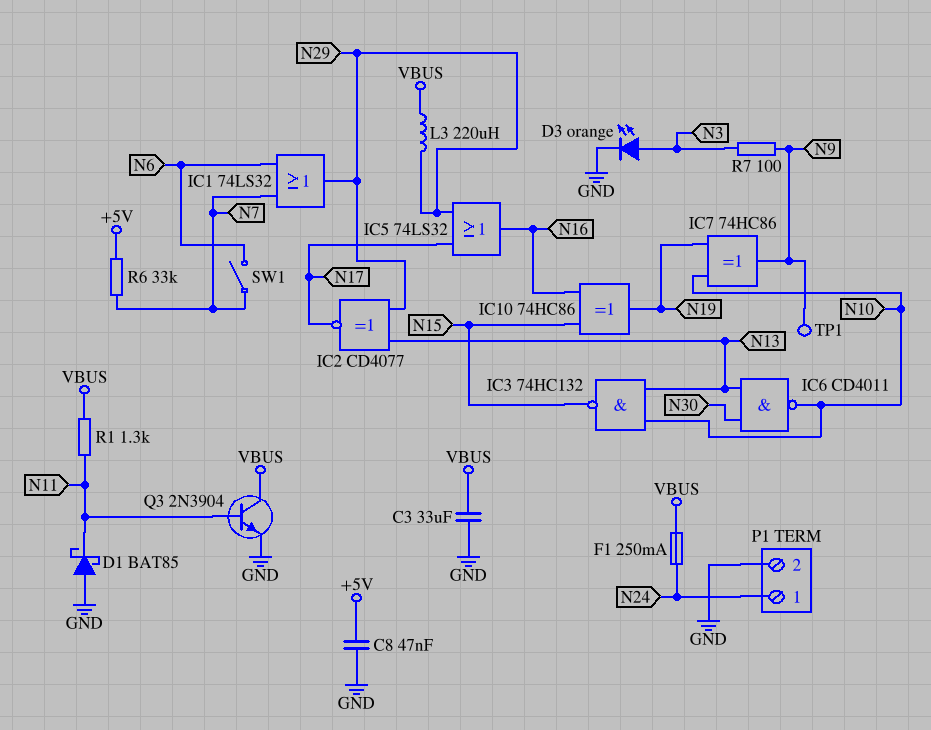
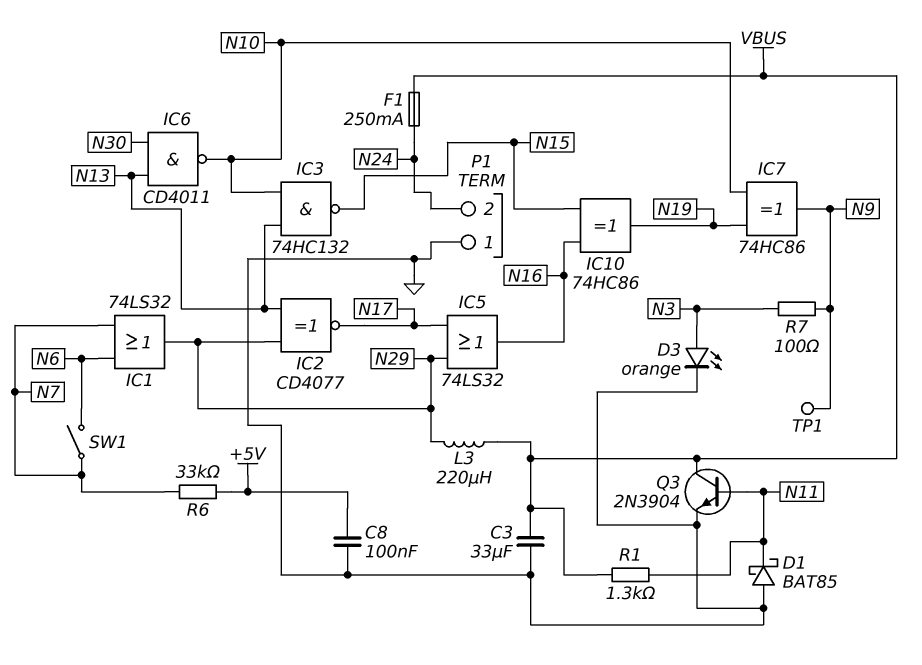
C8: 47nF (+5V, GND) -> 100nF (+5V, GND)
P1 pin 1: N24 -> GND
P1 pin 2: GND -> N24

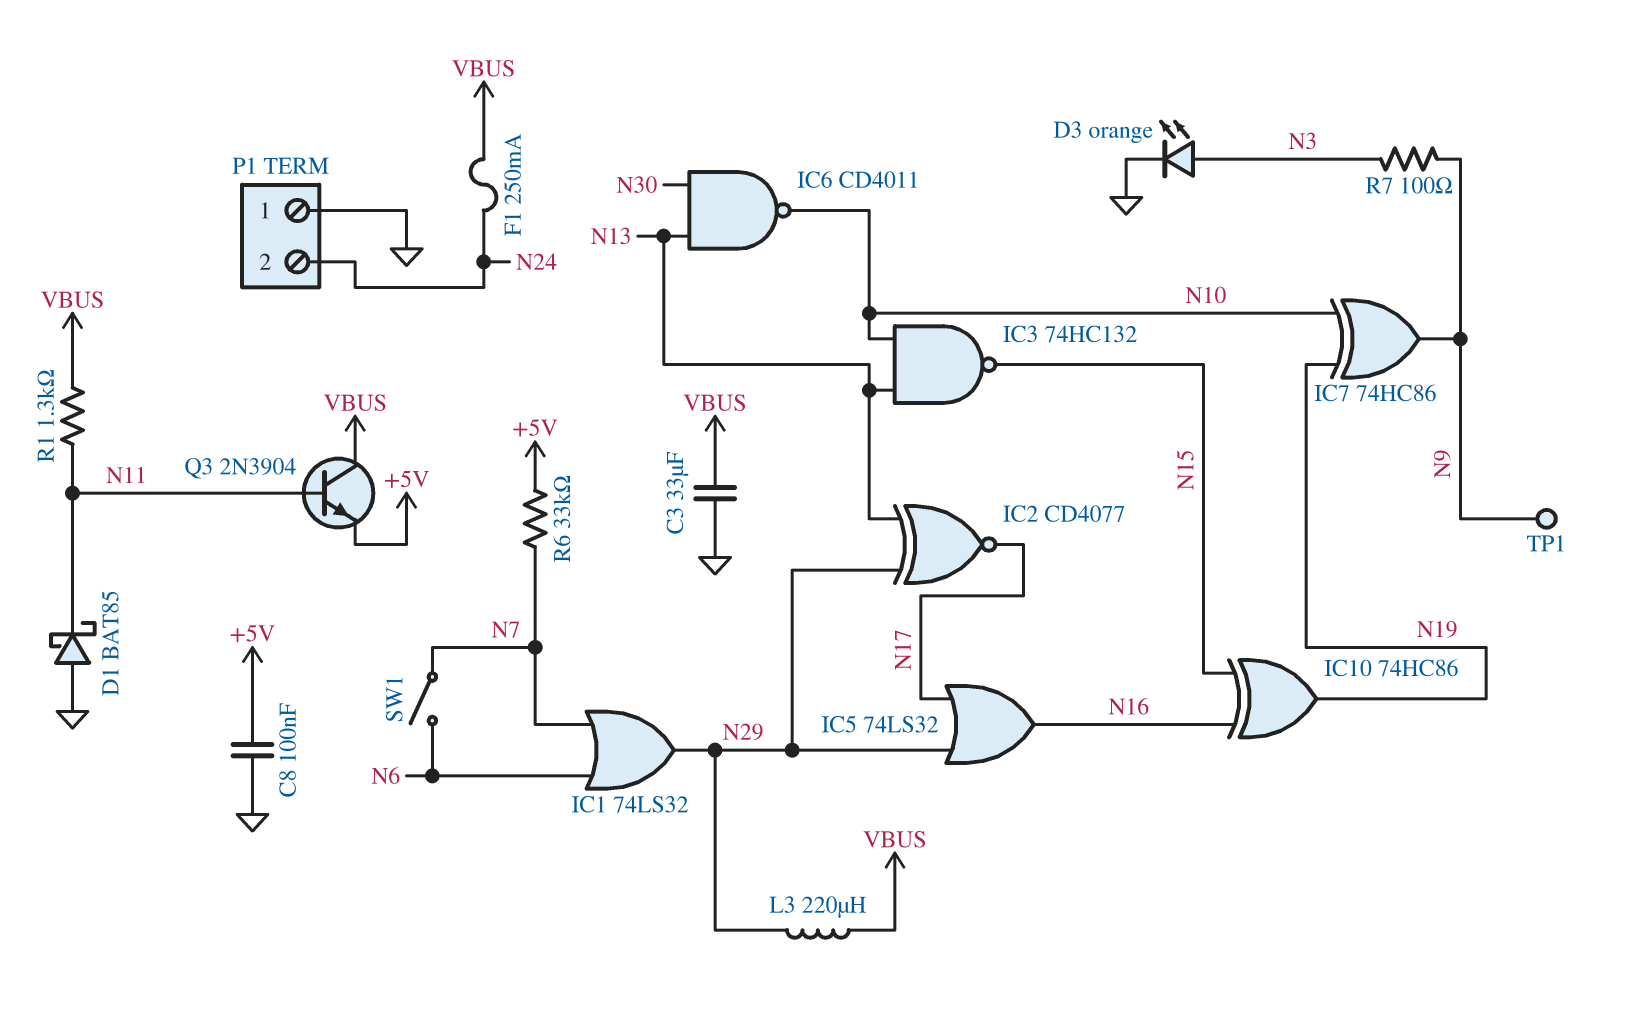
Q3: NPN 2N3904 (B N11, C VBUS, E GND) -> NPN 2N3904 (B N11, C VBUS, E +5V)

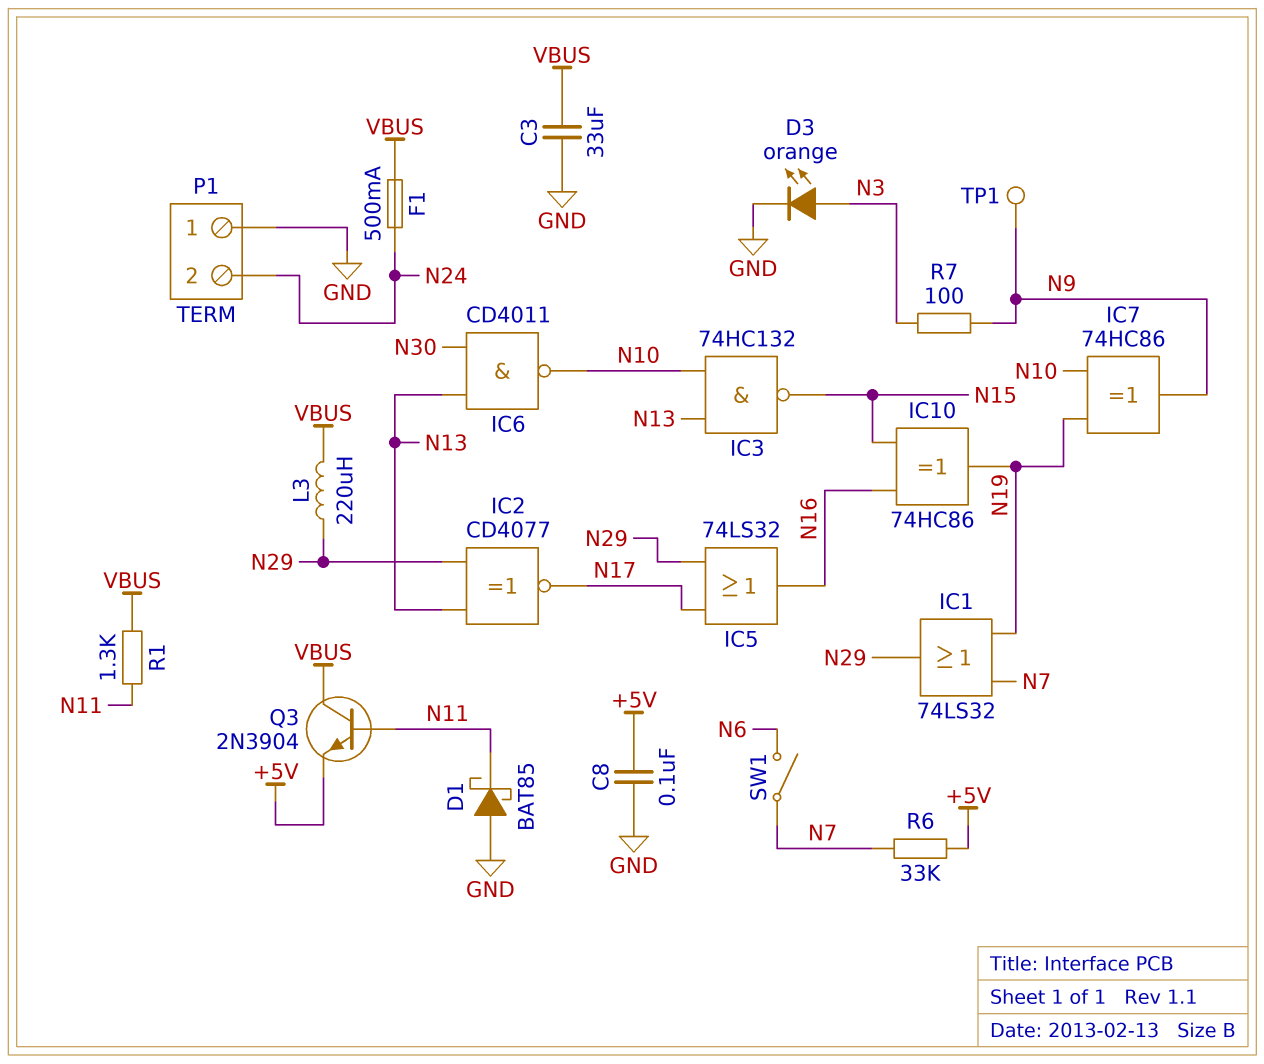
F1: 250mA (N24, VBUS) -> 500mA (N24, VBUS)
IC1: OR 74LS32 (in N6, in N7, out N29) -> OR 74LS32 (in N7, in N19, out N29)

